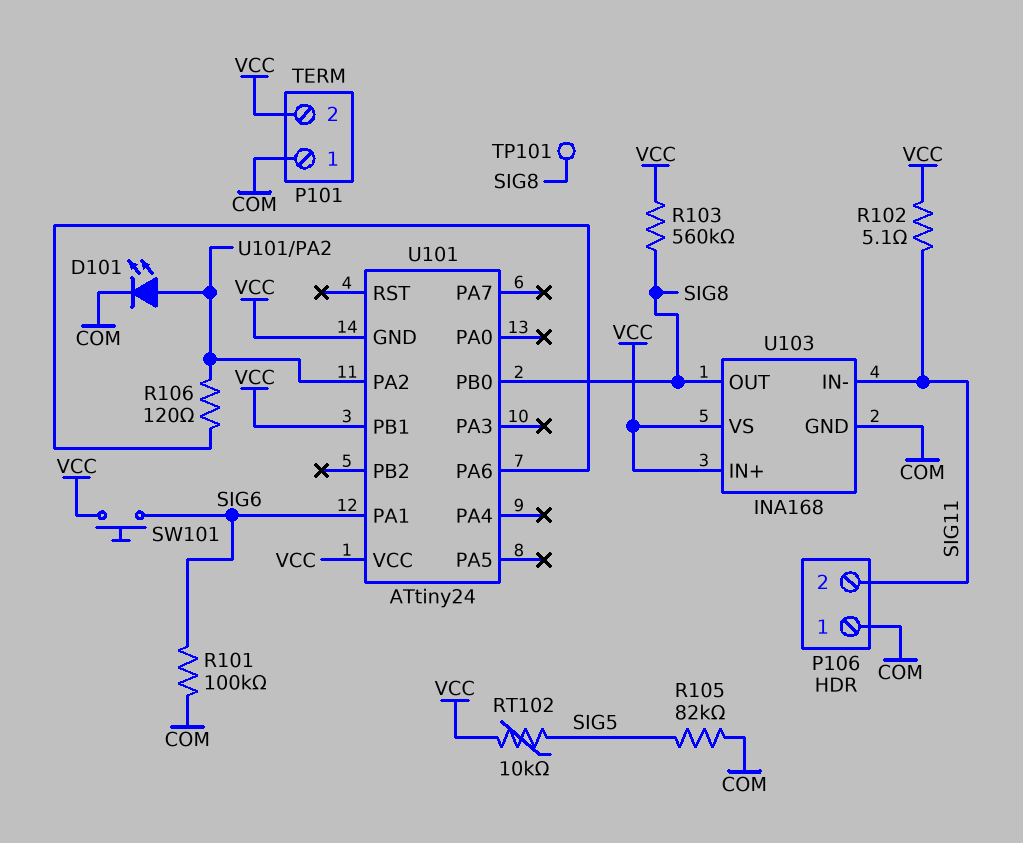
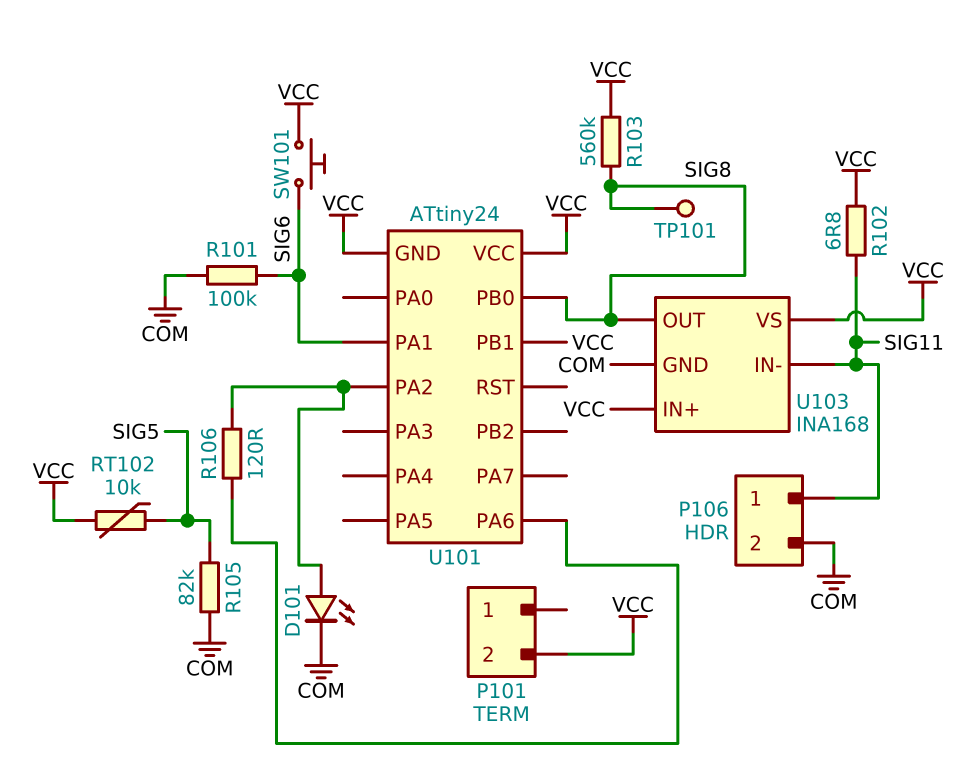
P101 pin 1: COM -> none
P106 pin 1: COM -> SIG11
P106 pin 2: SIG11 -> COM
R102: 5.1 (SIG11, VCC) -> 6.8 (SIG11, VCC)

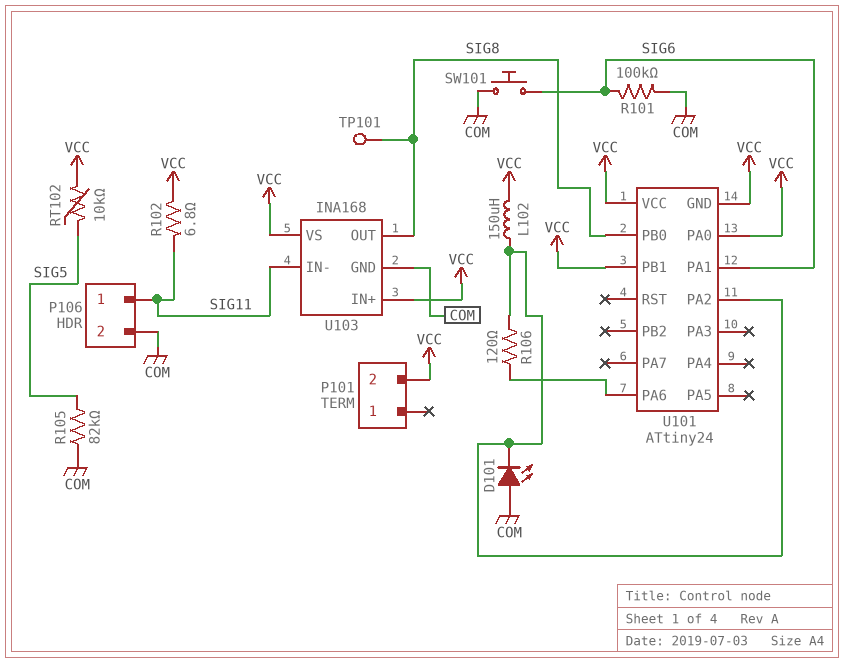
D101: LED (A U101/PA2, K COM) -> LED (A COM, K U101/PA2)
L102: none -> 150uH (U101/PA2, VCC)
R103: 560k (SIG8, VCC) -> none
SW101: button (SIG6, VCC) -> button (COM, SIG6)
U101 pin PA0: none -> VCC

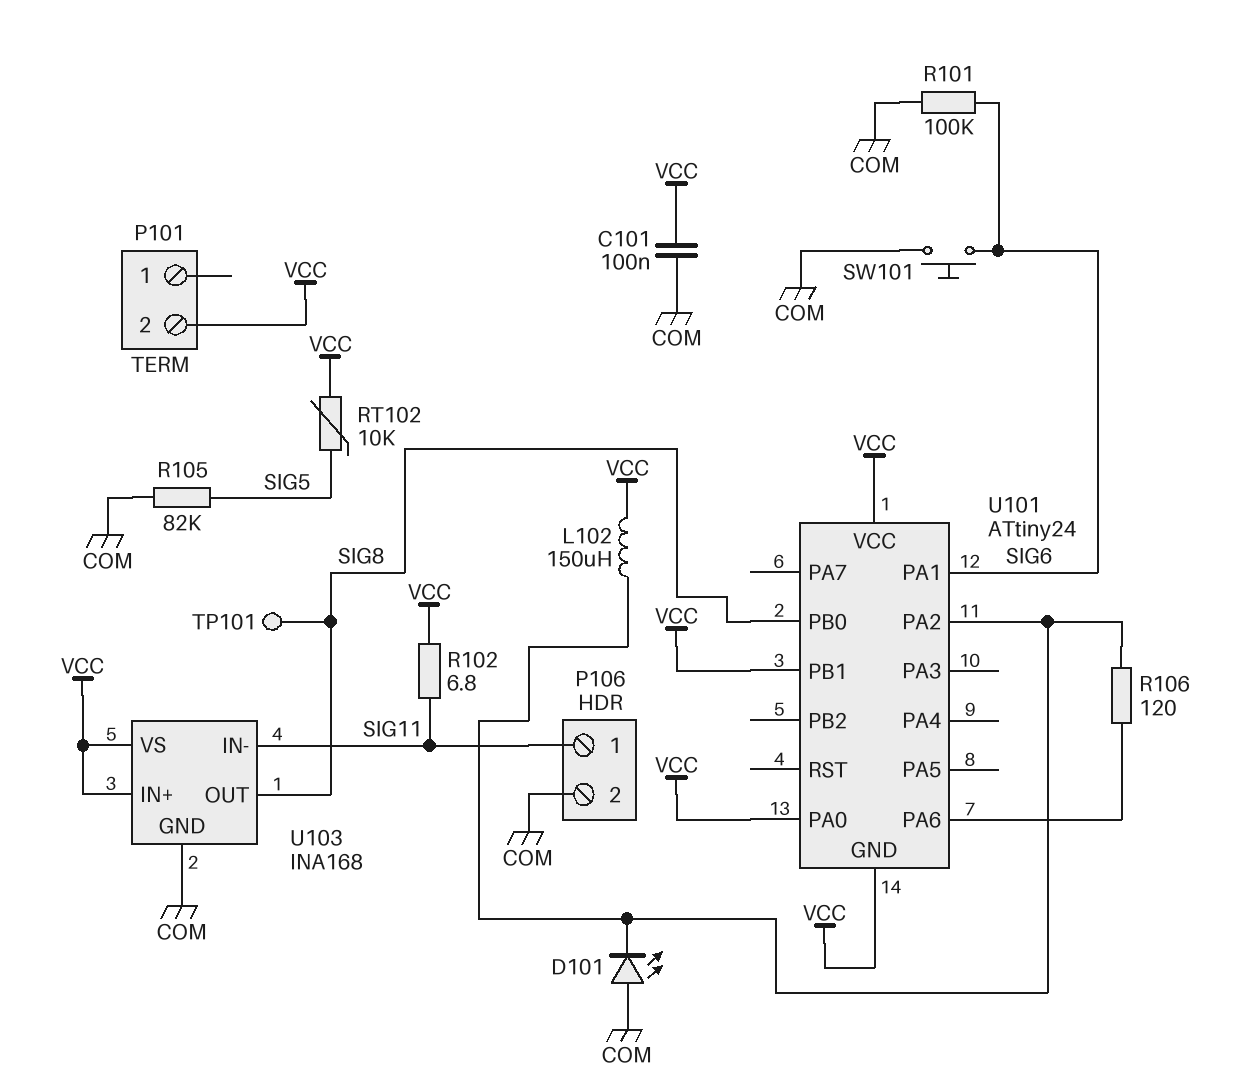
C101: none -> 100nF (COM, VCC)

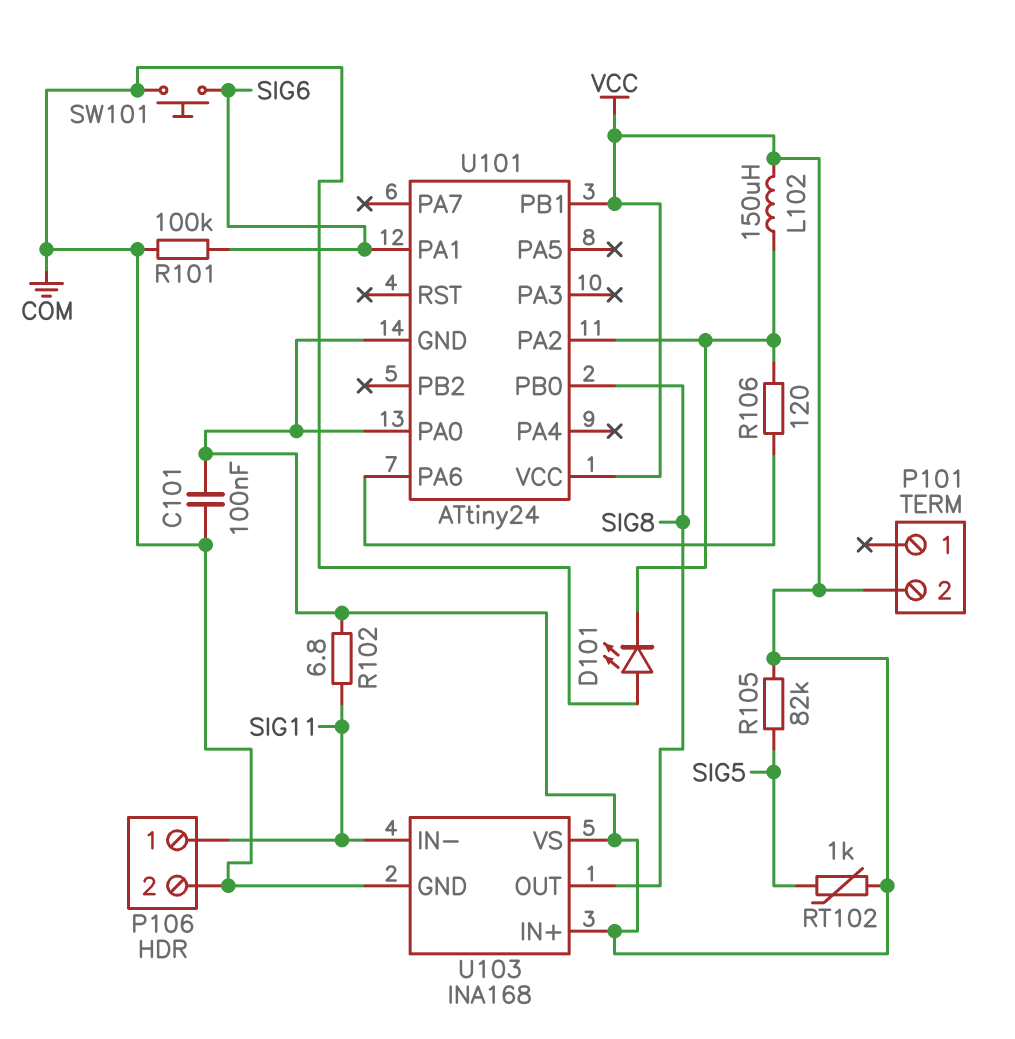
R105: 82k (COM, SIG5) -> 82k (SIG5, VCC)
RT102: 10k (SIG5, VCC) -> 1k (SIG5, VCC)
TP101: test point (SIG8) -> none

